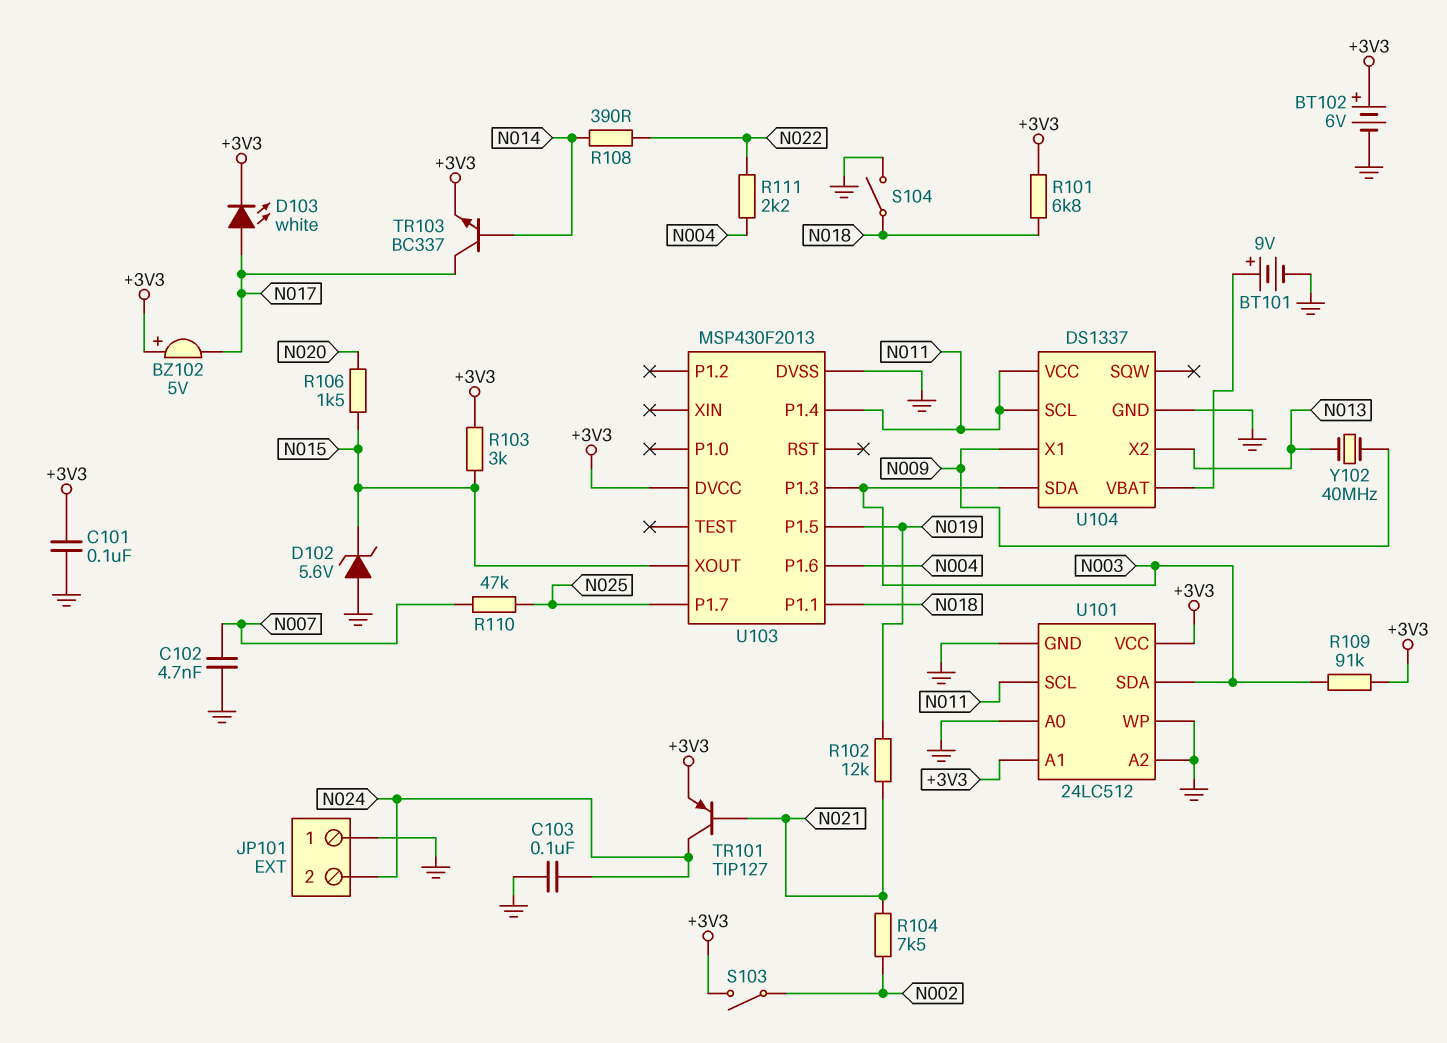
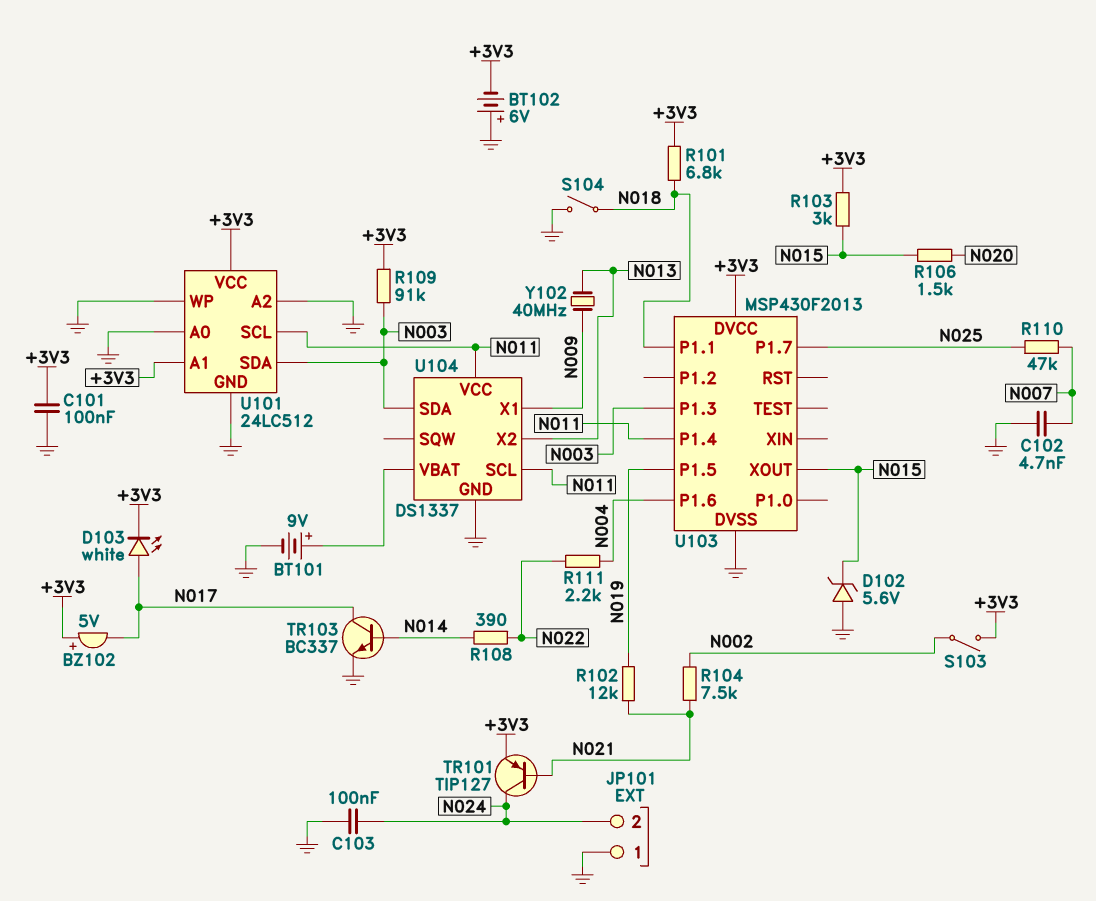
BT102: 6V (plus +3V3, minus GND) -> 6V (plus GND, minus +3V3)
TR103: NPN BC337 (B N014, C N017, E +3V3) -> NPN BC337 (B N014, C N017, E GND)

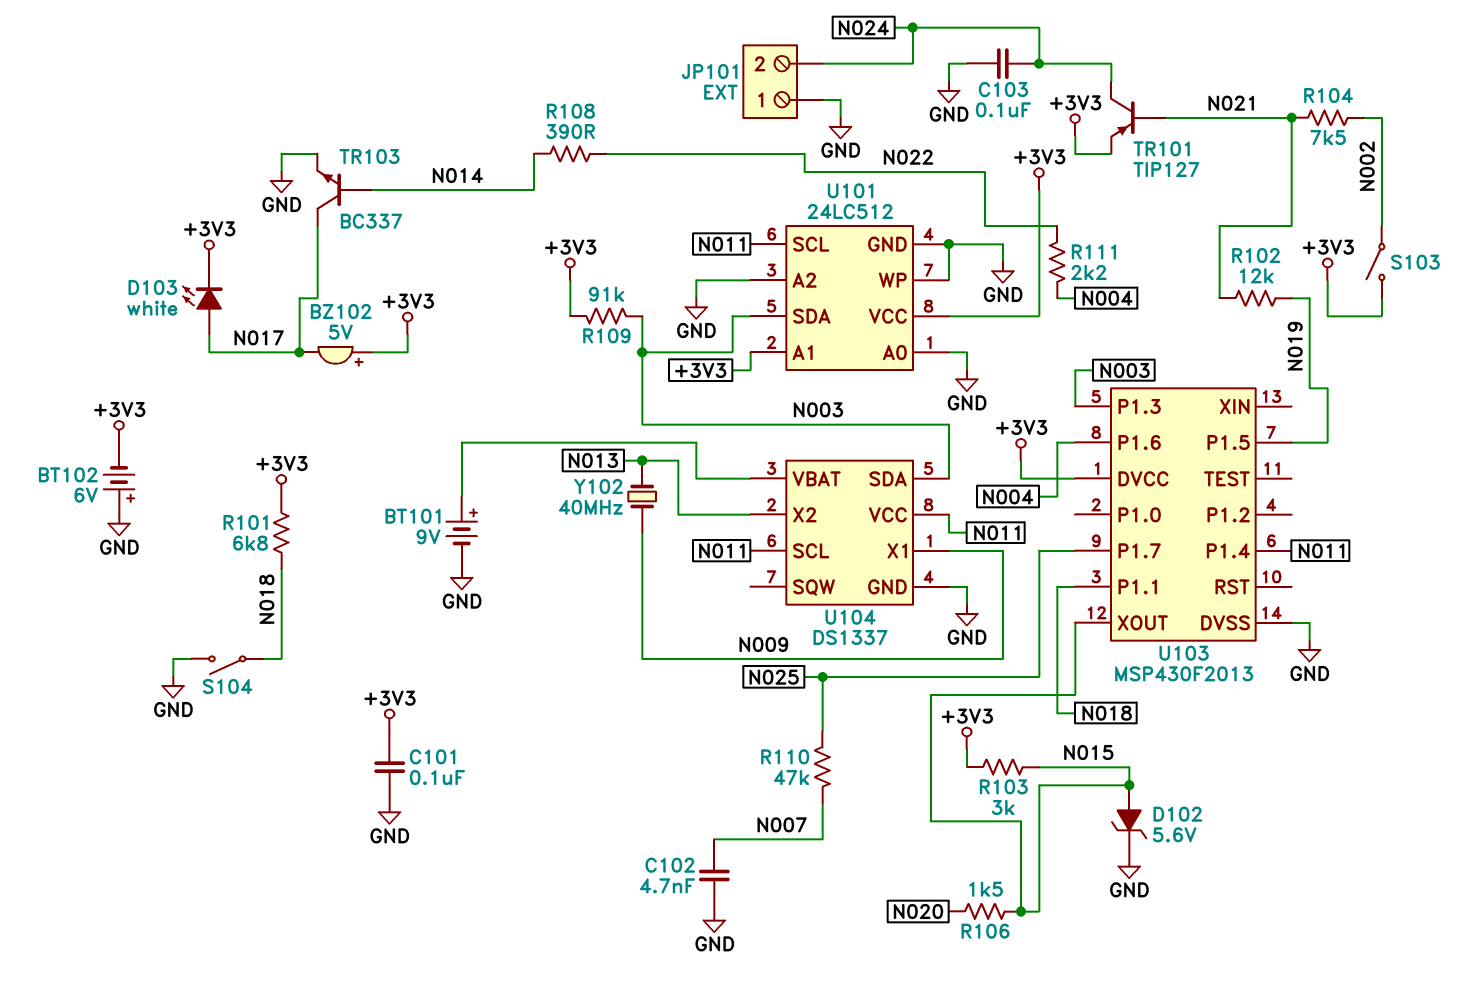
D102: zener 5.6V (A GND, K N015) -> zener 5.6V (A N015, K GND)

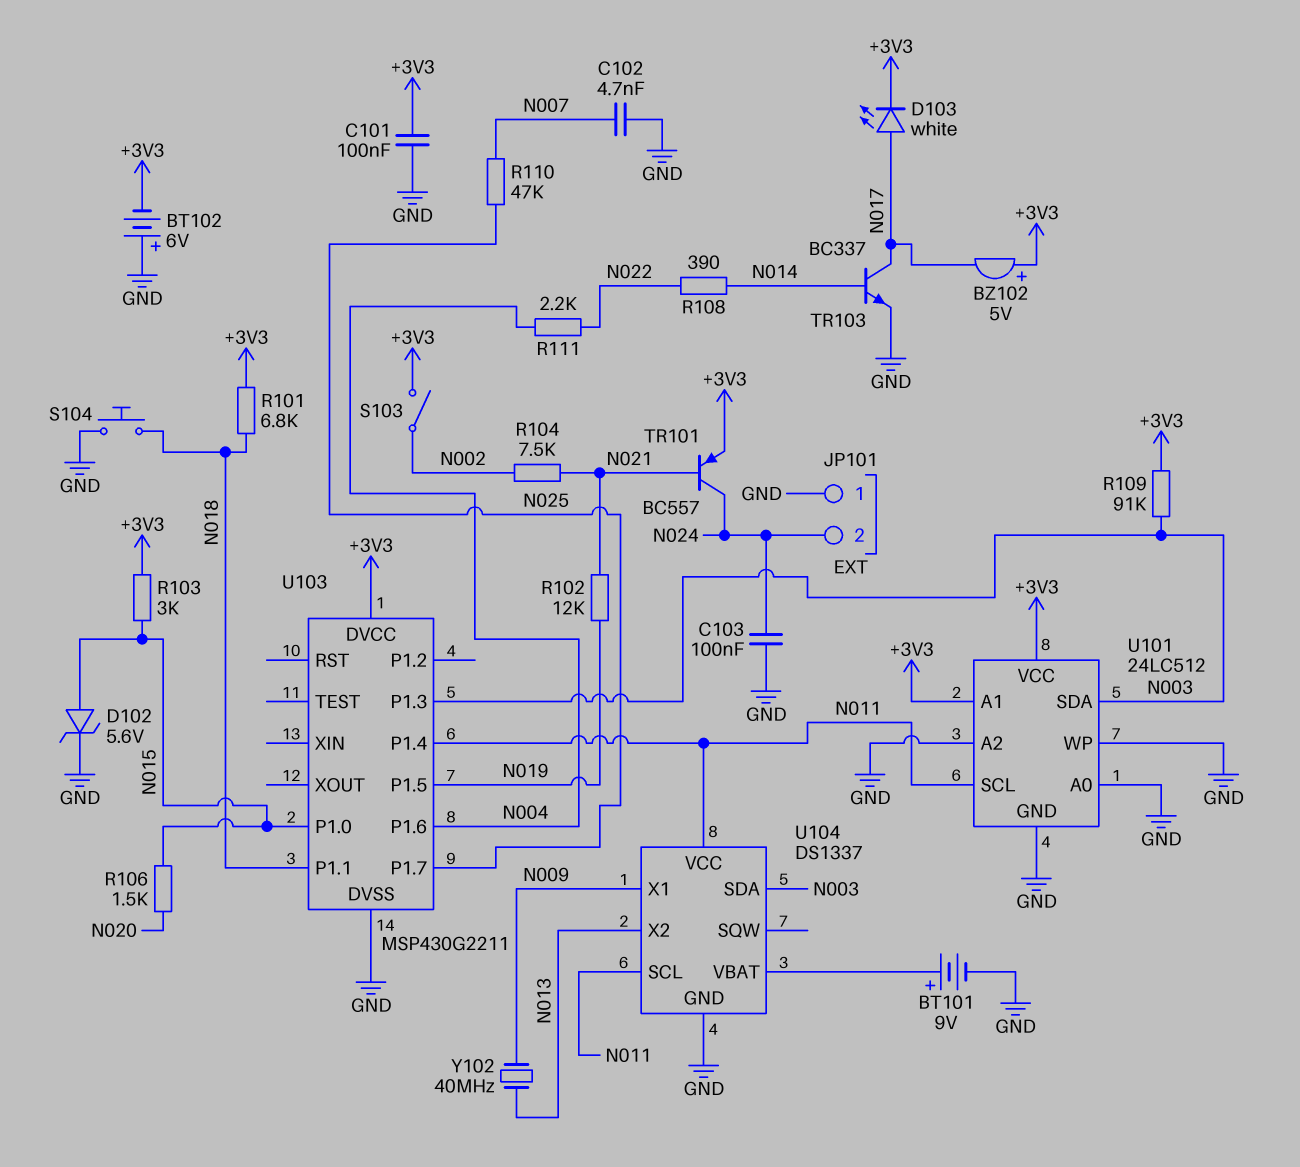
S104: switch (GND, N018) -> button (GND, N018)
TR101: PNP TIP127 (B N021, C N024, E +3V3) -> PNP BC557 (B N021, C N024, E +3V3)
U103: MSP430F2013 -> MSP430G2211
U103 pin P1.0: none -> N015
U103 pin XOUT: N015 -> none

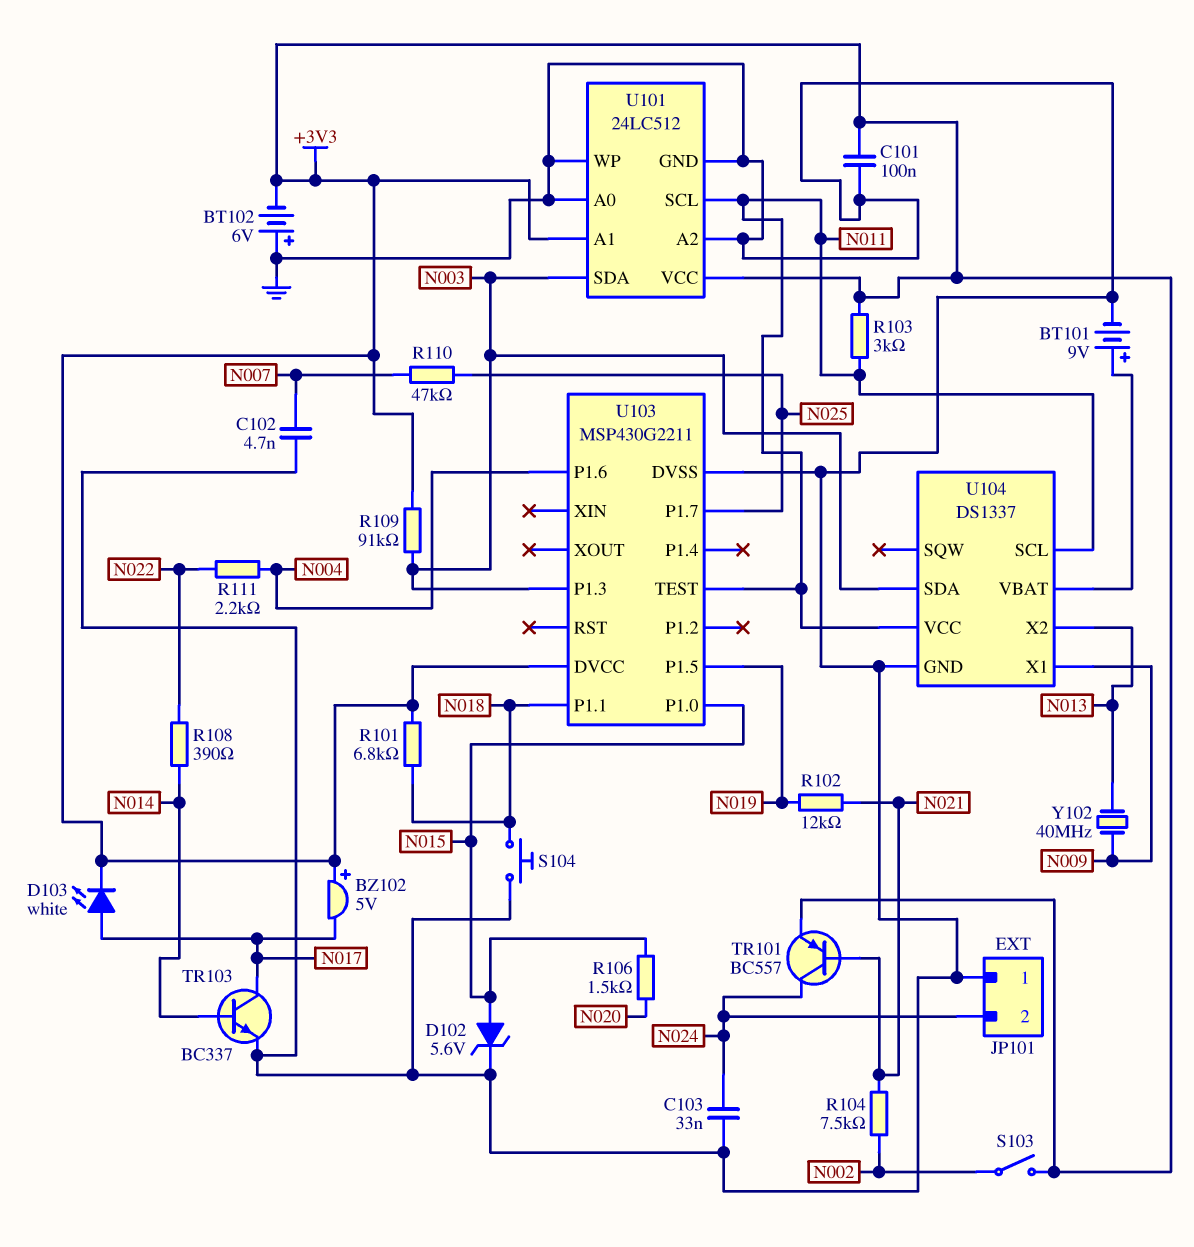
C103: 100nF (GND, N024) -> 33nF (GND, N024)
R103: 3k (+3V3, N015) -> 3k (+3V3, N011)
U103 pin P1.4: N011 -> none
U103 pin TEST: none -> N011

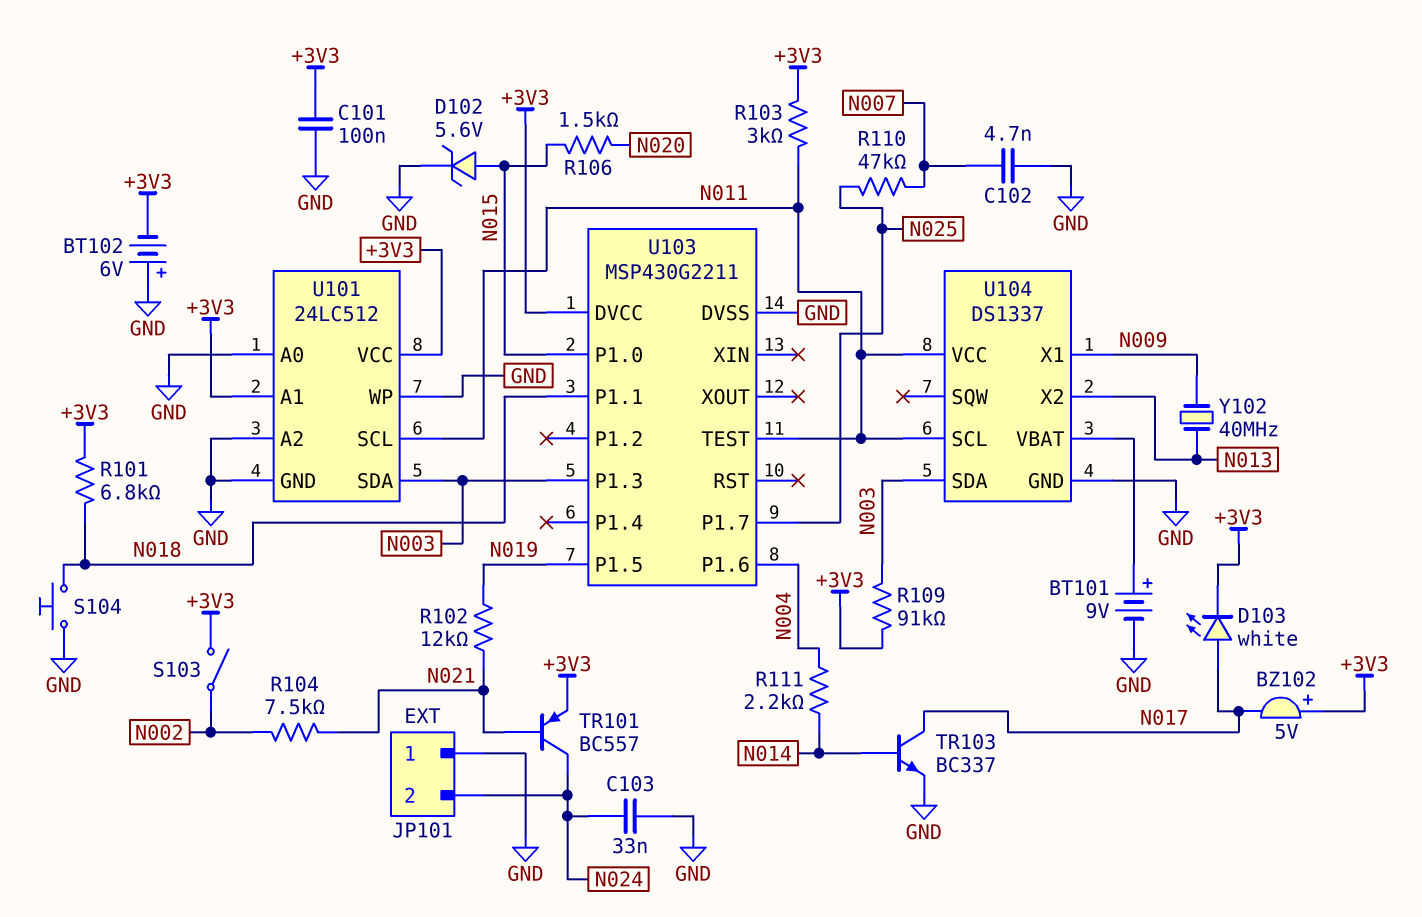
R108: 390 (N014, N022) -> none
R111: 2.2k (N004, N022) -> 2.2k (N004, N014)

